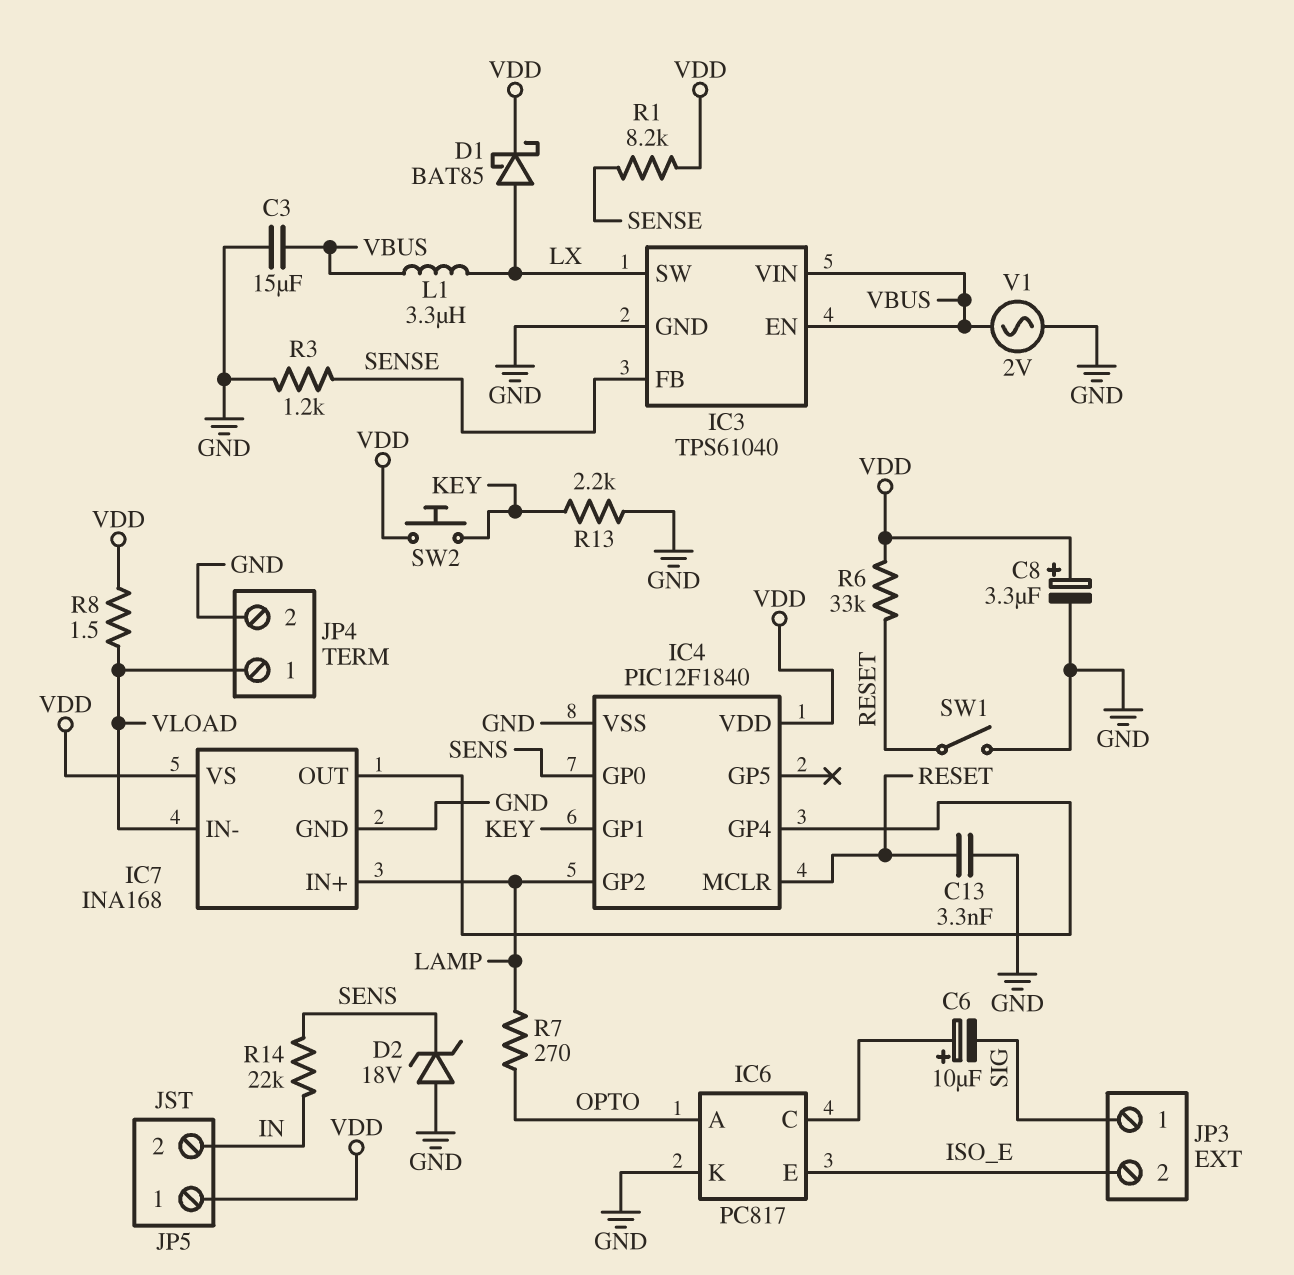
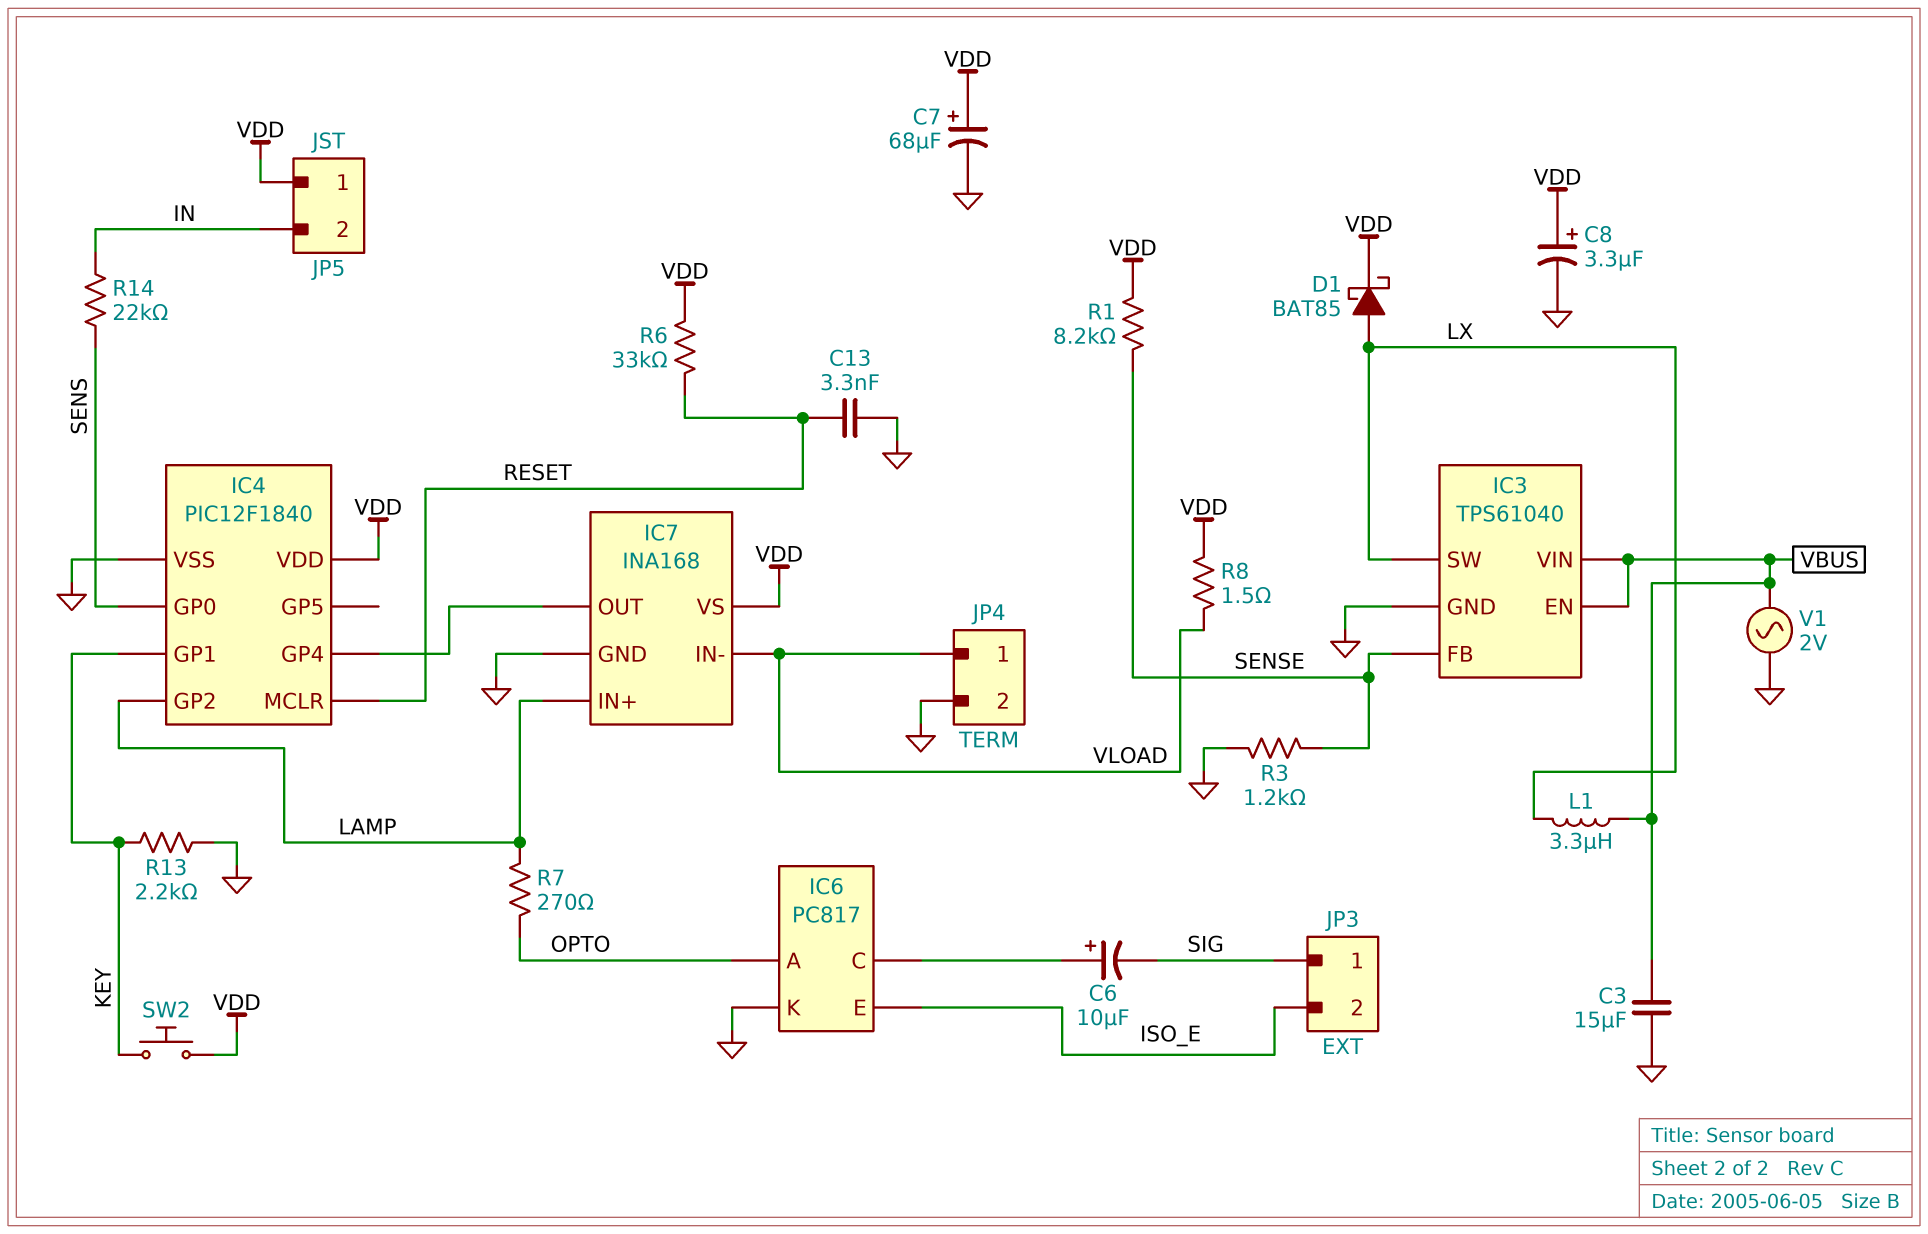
C7: none -> 68uF (plus VDD, minus GND)
D2: zener 18V (A GND, K SENS) -> none
SW1: switch (GND, RESET) -> none

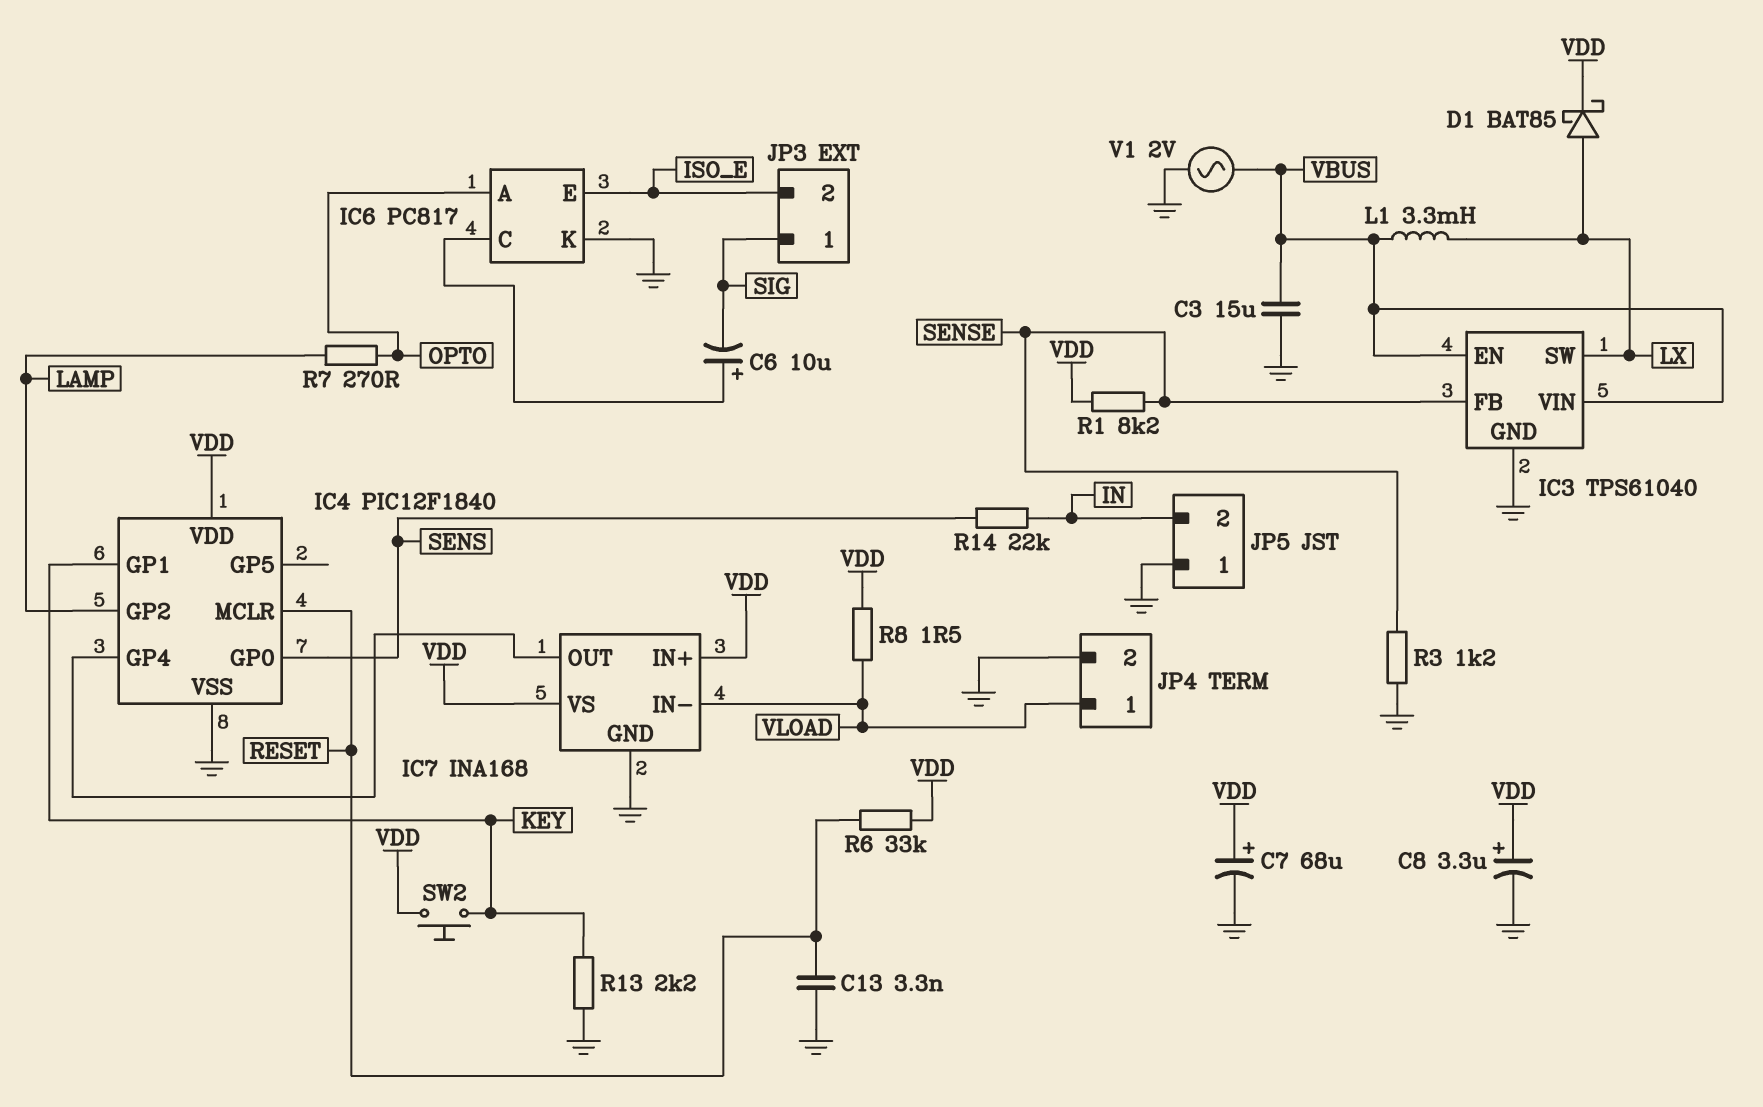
IC7 pin IN+: LAMP -> VDD
JP5 pin 1: VDD -> GND
L1: 3.3uH (LX, VBUS) -> 3.3mH (LX, VBUS)

